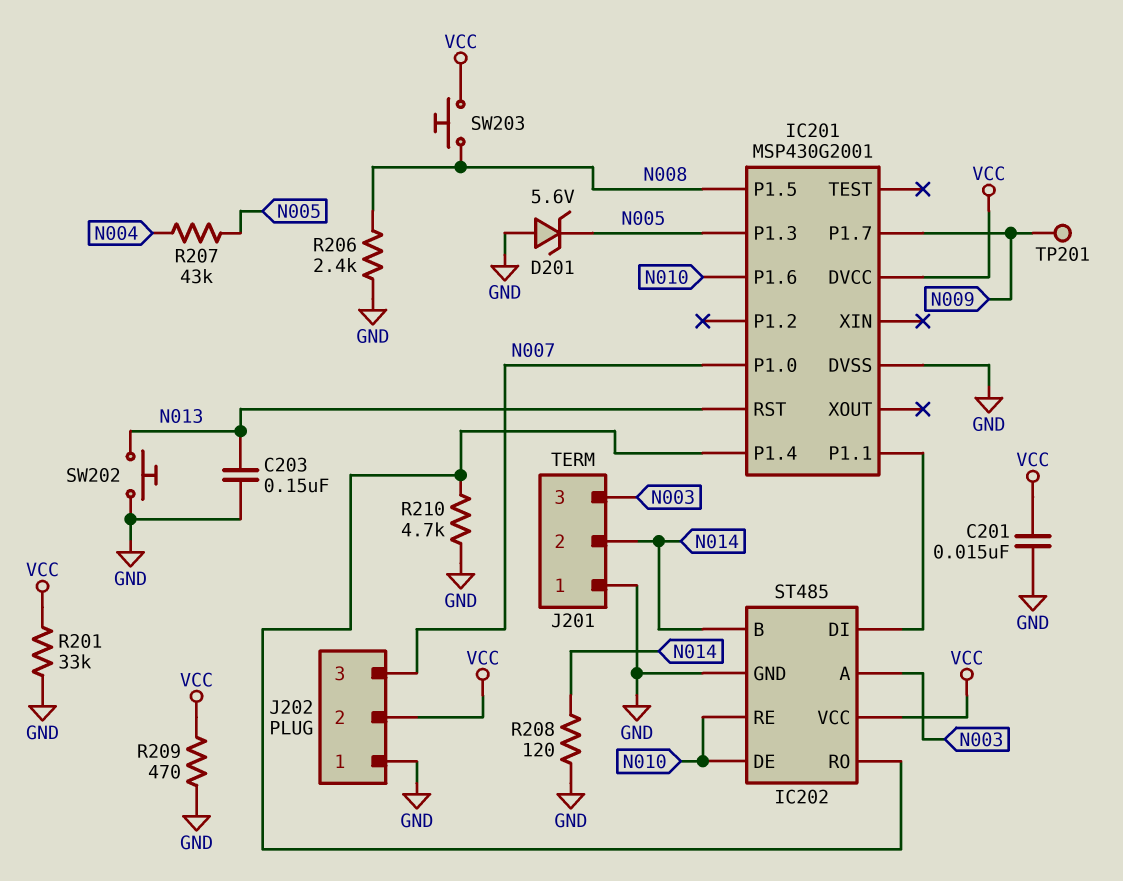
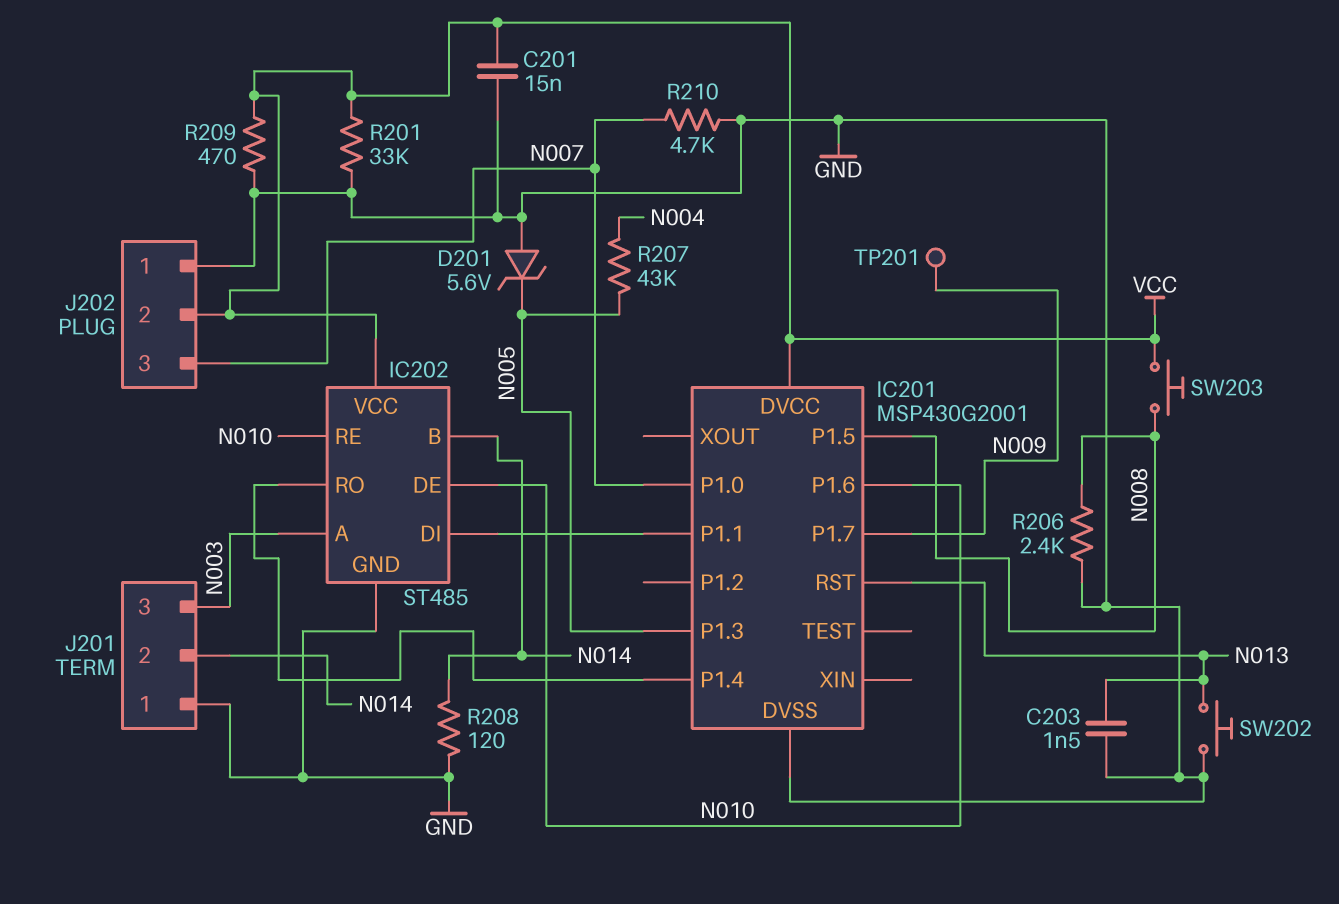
C203: 150nF (GND, N013) -> 1.5nF (GND, N013)
R210: 4.7k (GND, IC201/P1.4) -> 4.7k (GND, N007)

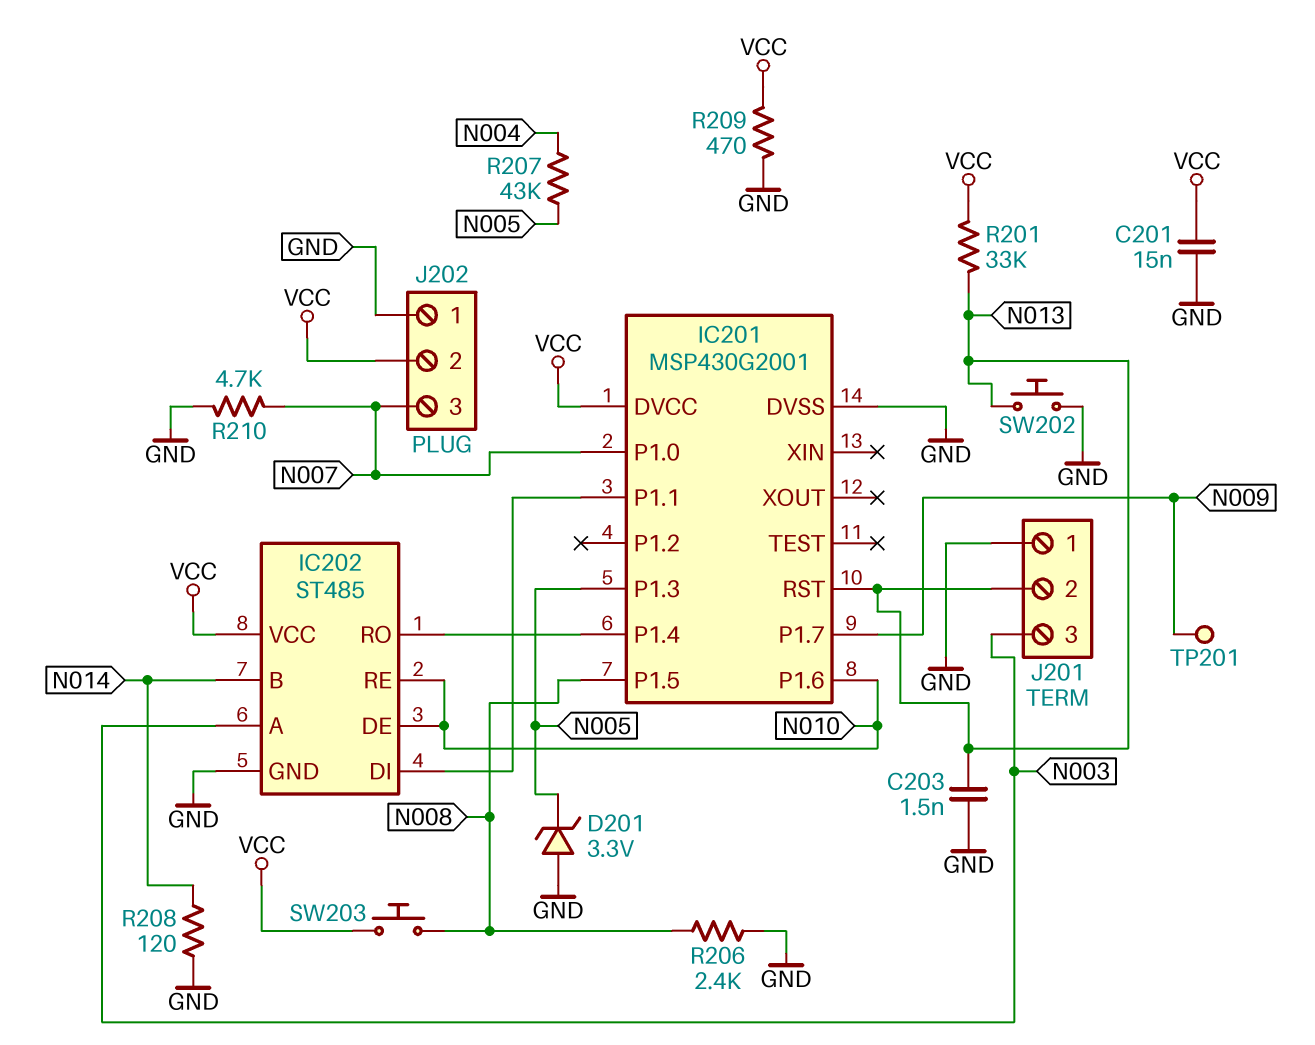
D201: zener 5.6V (A GND, K N005) -> zener 3.3V (A GND, K N005)
J201 pin 2: N014 -> N013
R201: 33k (GND, VCC) -> 33k (N013, VCC)

